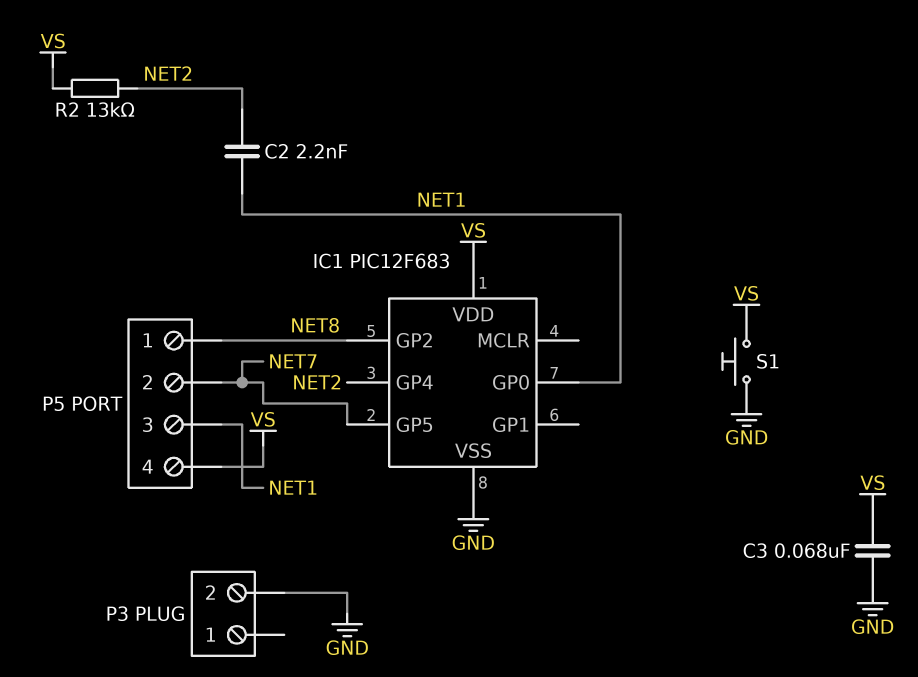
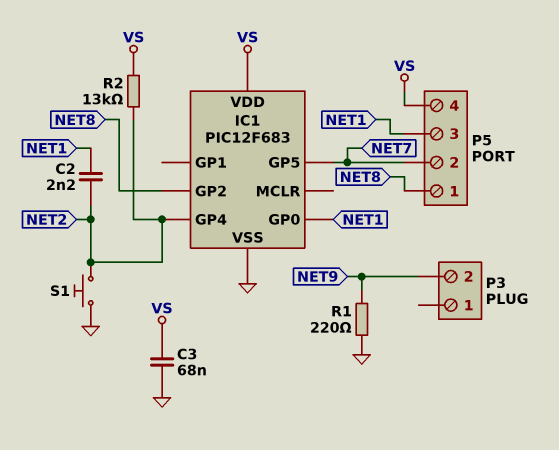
P3 pin 2: GND -> NET9
R1: none -> 220 (GND, NET9)
S1: button (GND, VS) -> button (GND, NET2)

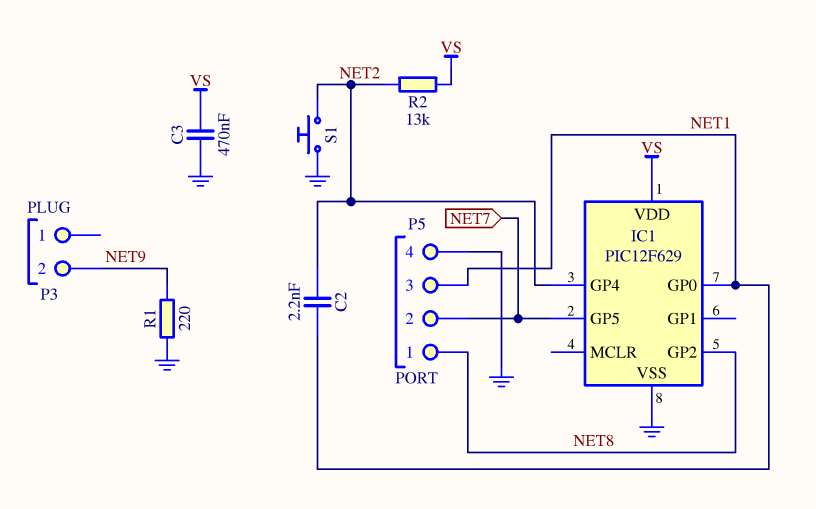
C3: 68nF (GND, VS) -> 470nF (GND, VS)
IC1: PIC12F683 -> PIC12F629
P5 pin 4: VS -> GND

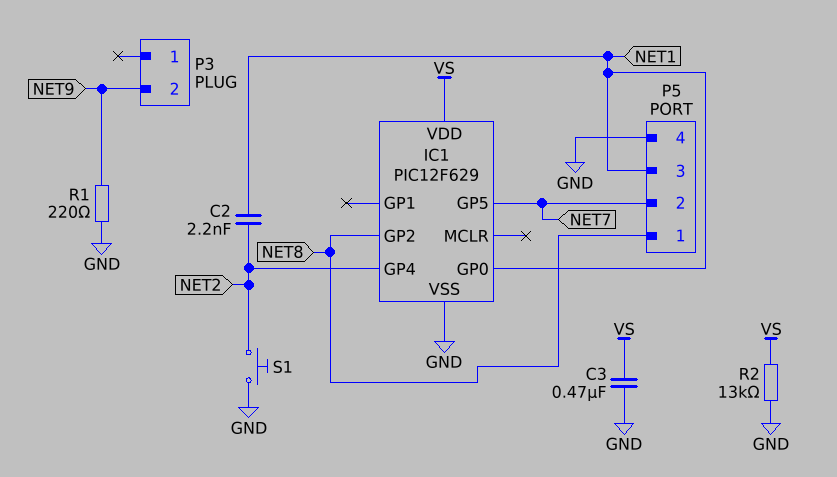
R2: 13k (NET2, VS) -> 13k (GND, VS)

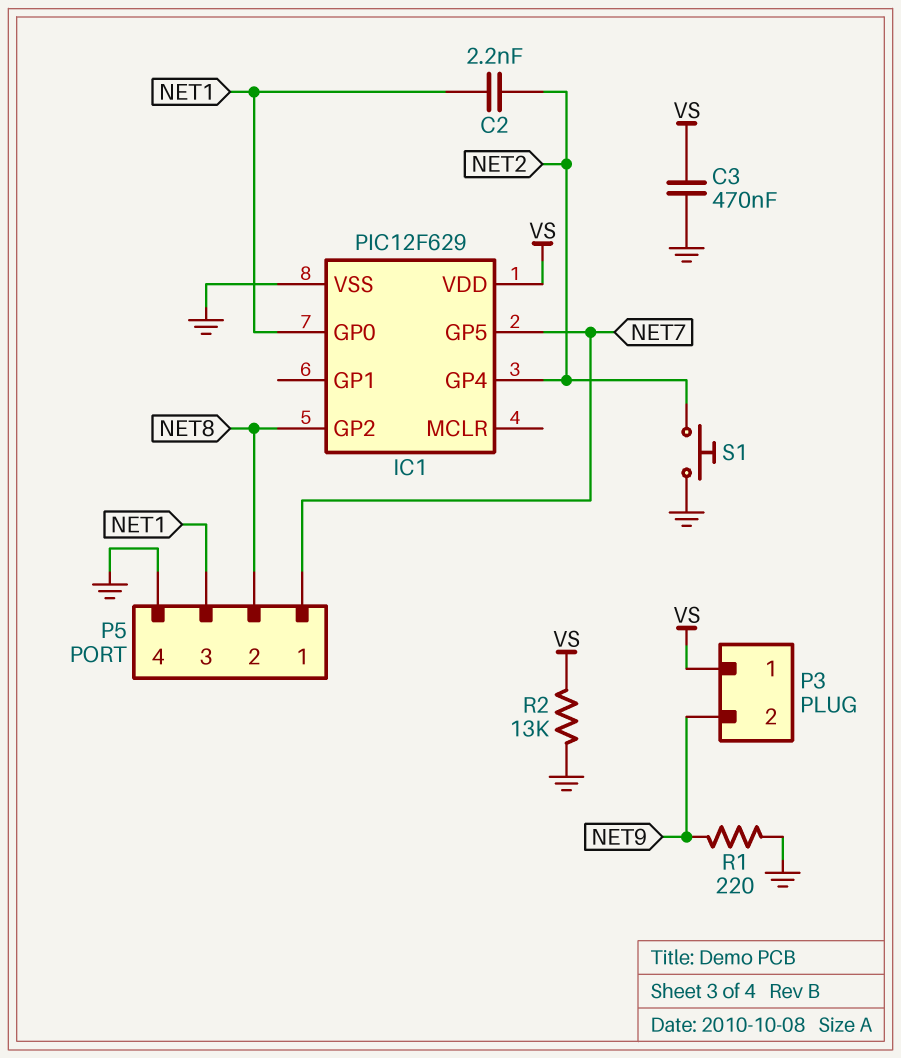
P3 pin 1: none -> VS
P5 pin 1: NET8 -> NET7
P5 pin 2: NET7 -> NET8

